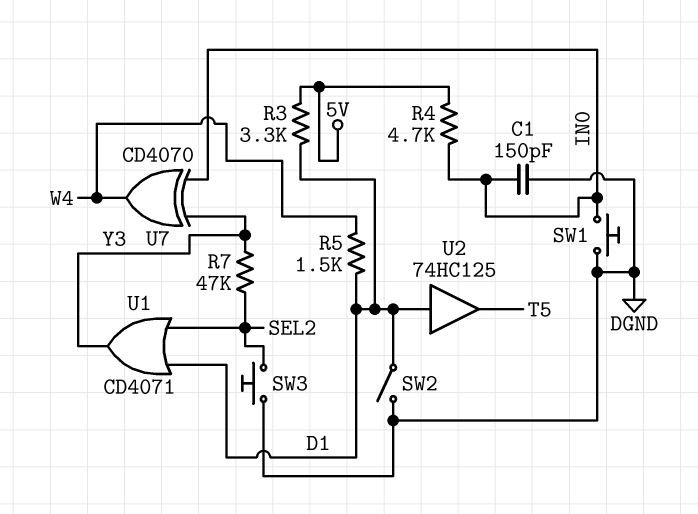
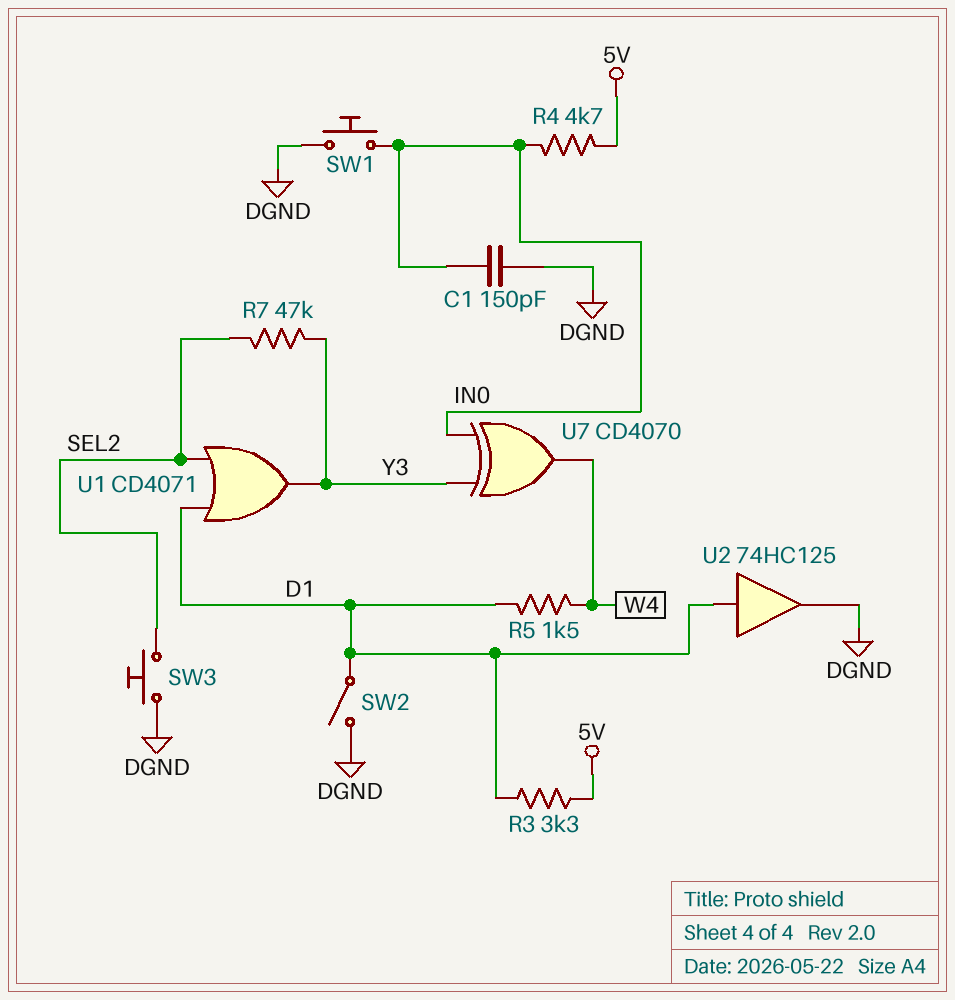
U2: buffer 74HC125 (in D1, out T5) -> buffer 74HC125 (in D1, out DGND)

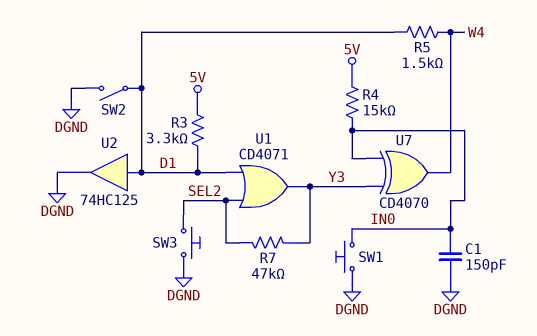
R4: 4.7k (5V, IN0) -> 15k (5V, IN0)

